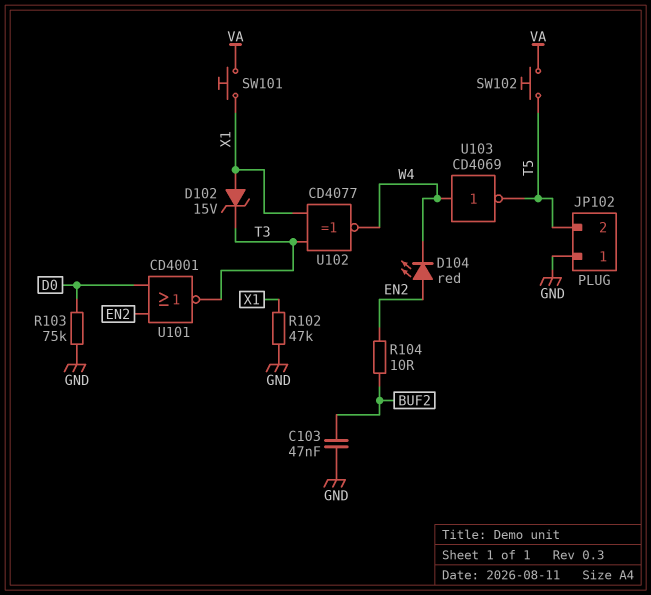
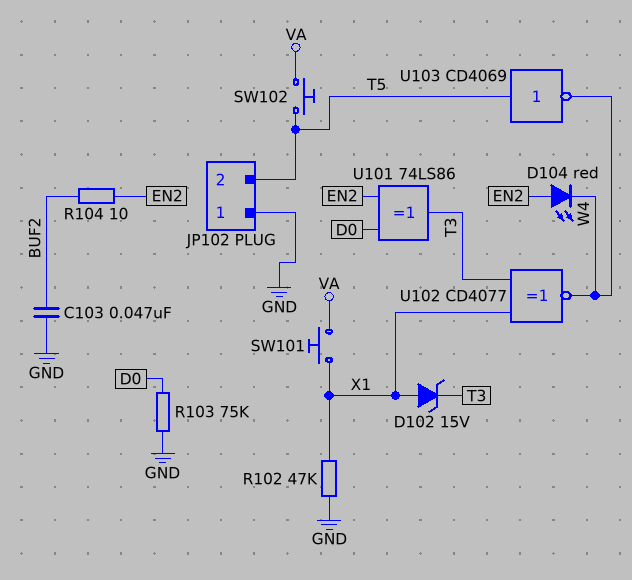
U101: NOR CD4001 (in D0, in EN2, out T3) -> XOR 74LS86 (in D0, in EN2, out T3)
U103: NOT CD4069 (in W4, out T5) -> NOT CD4069 (in T5, out W4)

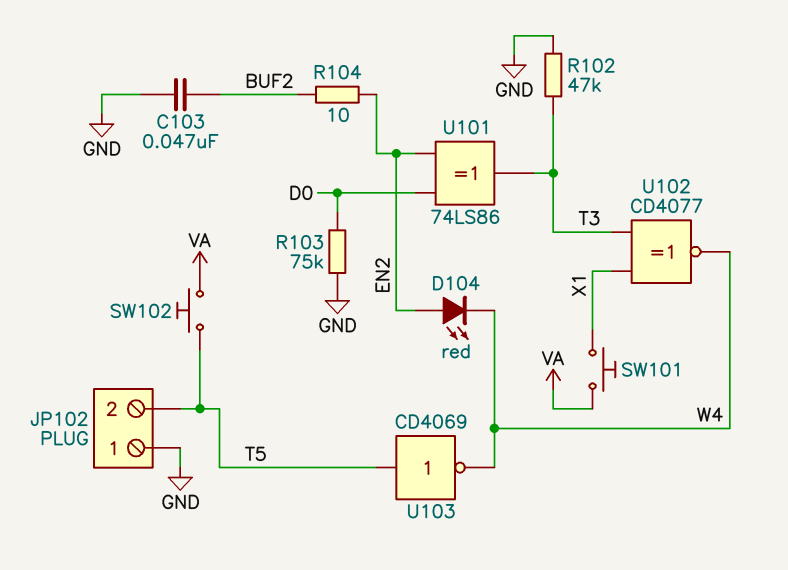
D102: zener 15V (A X1, K T3) -> none
R102: 47k (GND, X1) -> 47k (GND, T3)

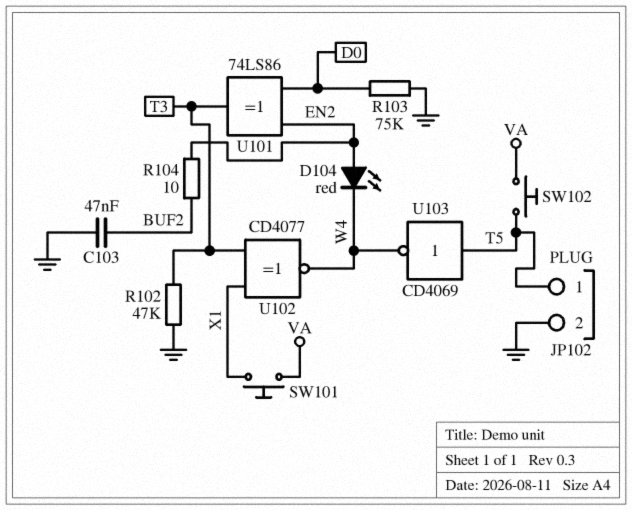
JP102 pin 1: GND -> T5
JP102 pin 2: T5 -> GND

